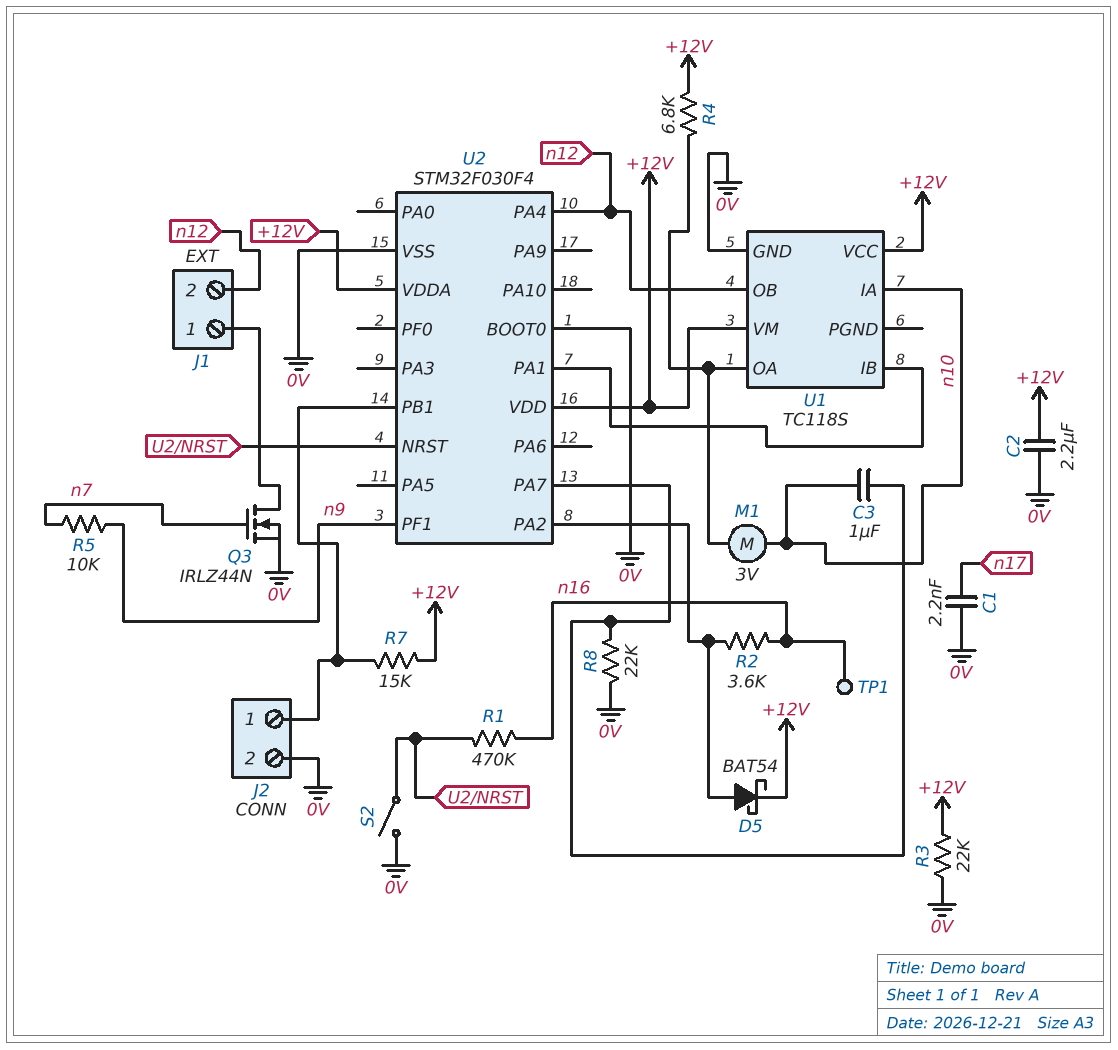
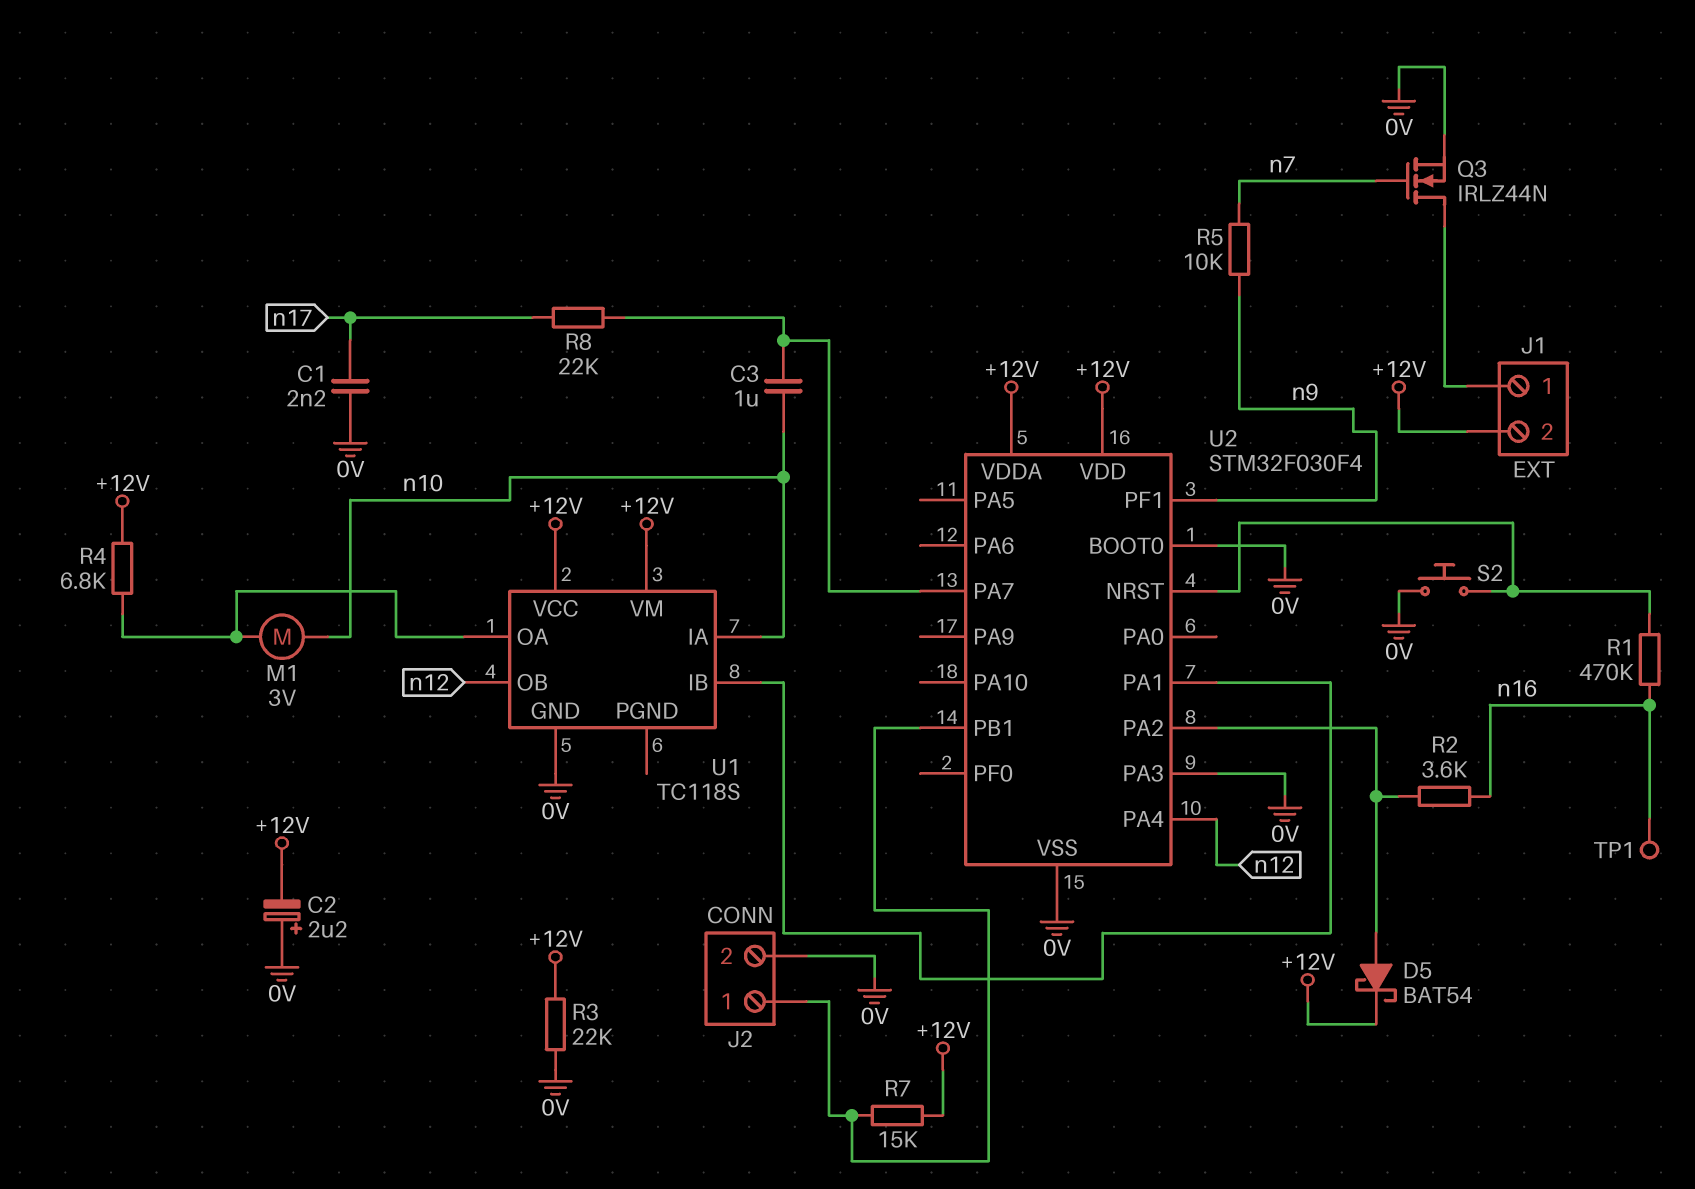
C2: 2.2uF (+12V, 0V) -> 2.2uF (plus 0V, minus +12V)
J1 pin 2: n12 -> +12V
R8: 22k (0V, U2/PA7) -> 22k (U2/PA7, n17)
S2: switch (0V, U2/NRST) -> button (0V, U2/NRST)
U2 pin PA3: none -> 0V

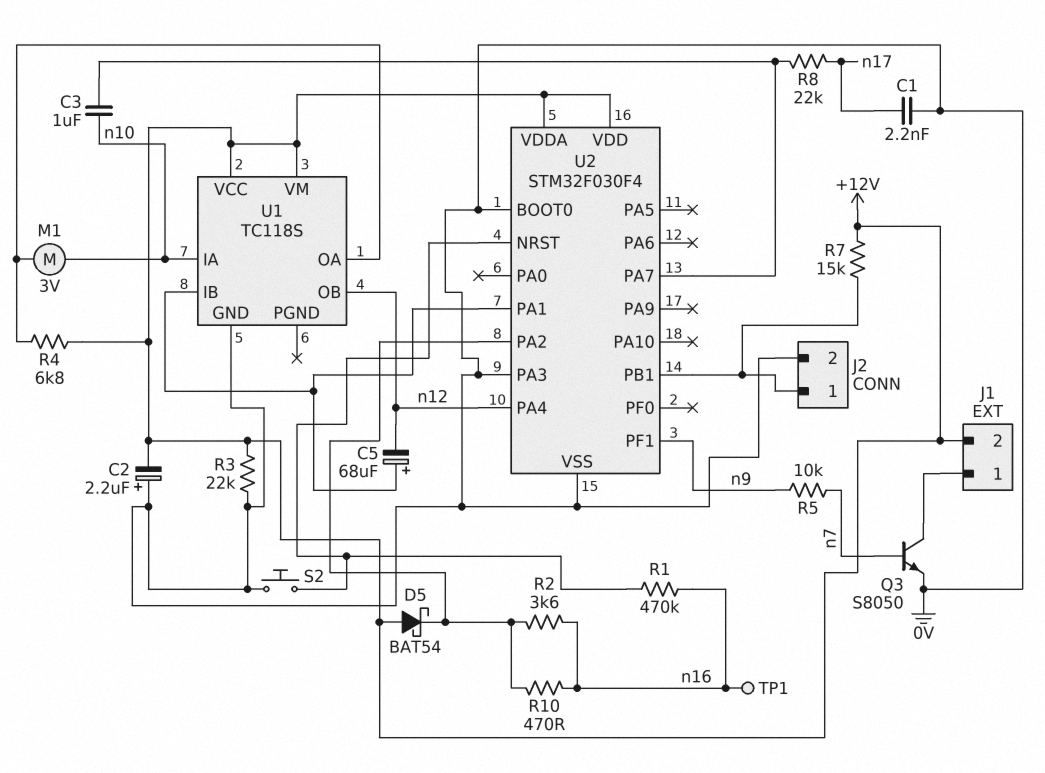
C5: none -> 68uF (plus U1/IB, minus n12)
D5: schottky BAT54 (A U2/PA2, K +12V) -> schottky BAT54 (A +12V, K U2/PA2)
Q3: NMOS IRLZ44N (G n7, D J1/1, S 0V) -> NPN S8050 (B n7, C J1/1, E 0V)
R10: none -> 470 (U2/PA2, n16)

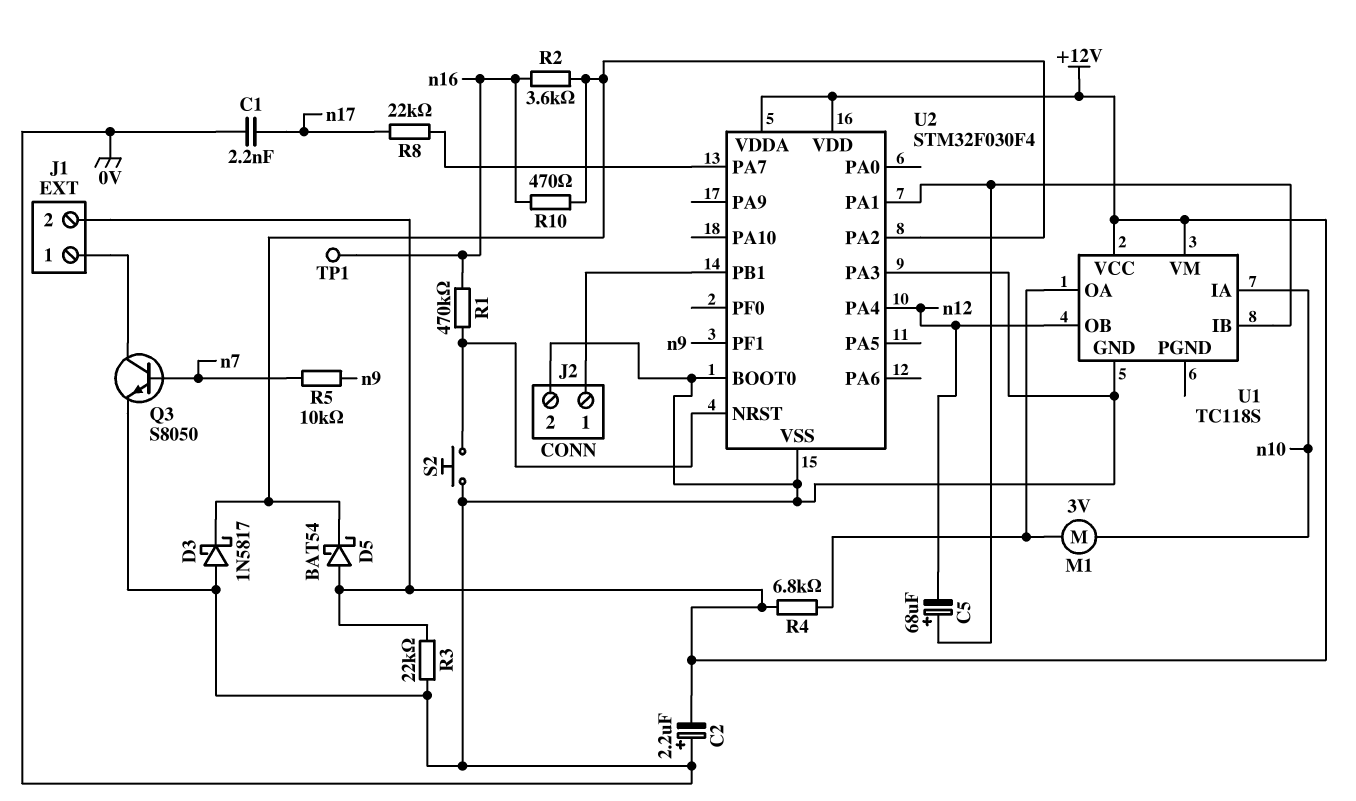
C3: 1uF (U2/PA7, n10) -> none
D3: none -> schottky 1N5817 (A 0V, K U2/PA2)
R7: 15k (+12V, J2/1) -> none

